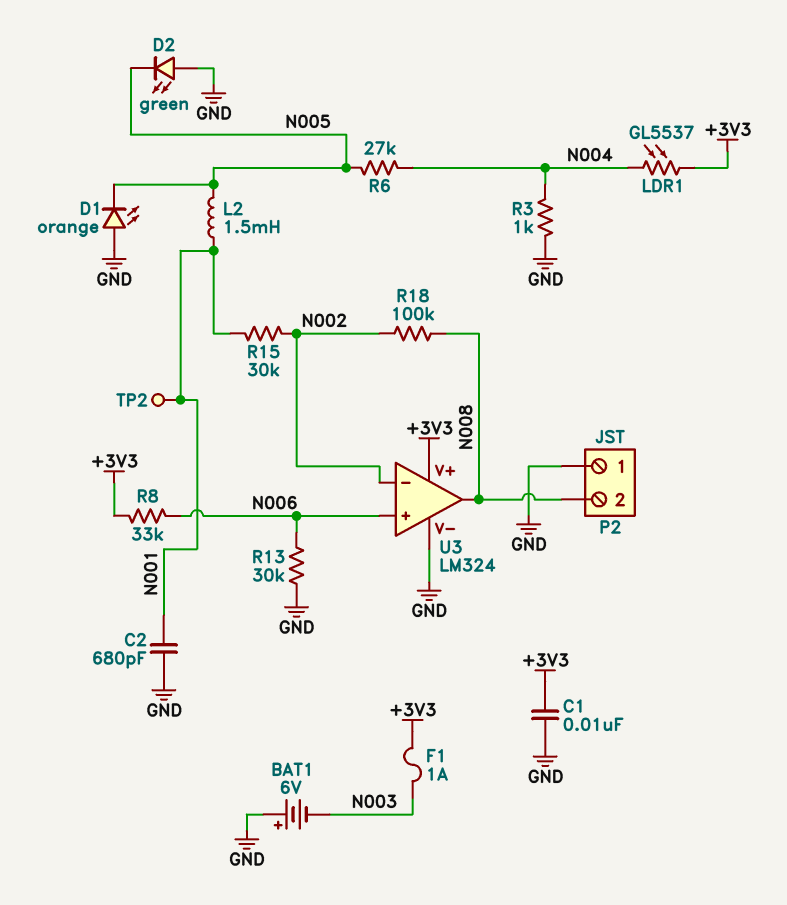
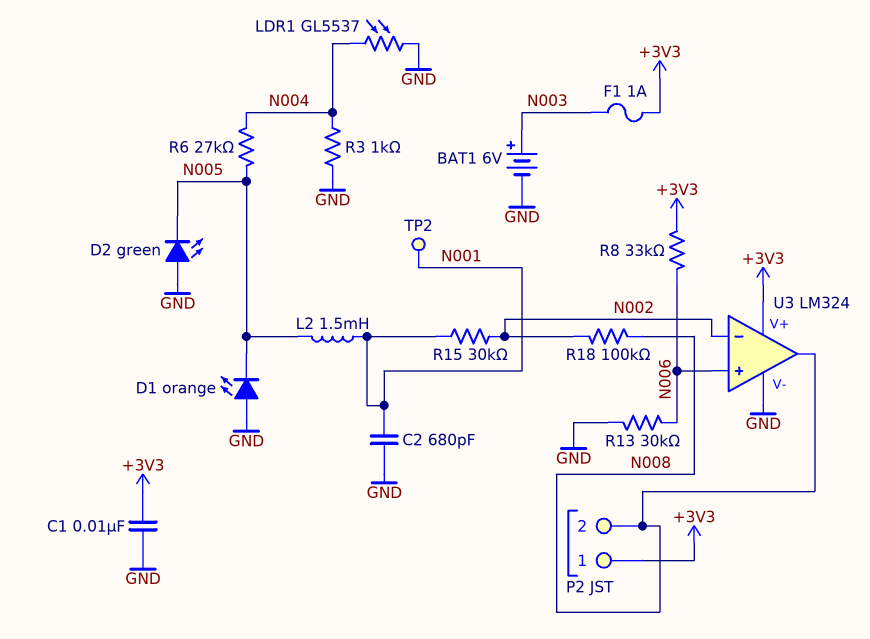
BAT1: 6V (plus GND, minus N003) -> 6V (plus N003, minus GND)
LDR1: GL5537 (+3V3, N004) -> GL5537 (GND, N004)
P2 pin 1: GND -> +3V3

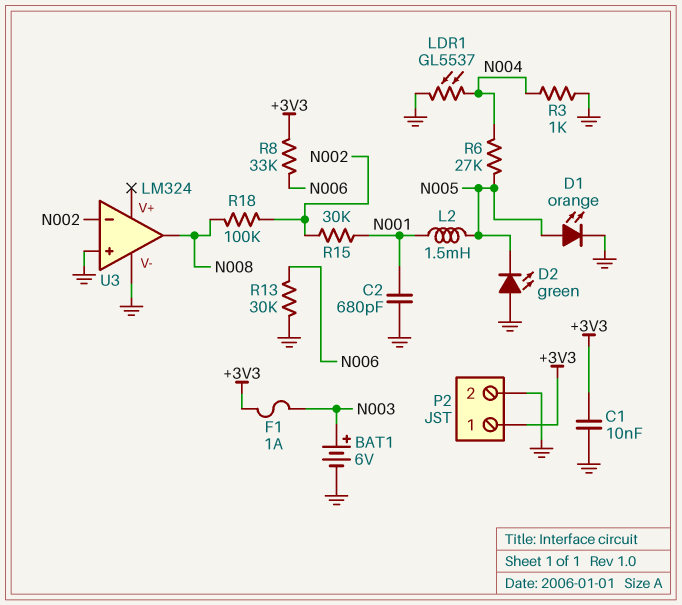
D1: LED orange (A GND, K N005) -> LED orange (A N005, K GND)
P2 pin 2: N008 -> GND
TP2: test point (N001) -> none
U3 pin V+: +3V3 -> none
U3 pin in+: N006 -> GND

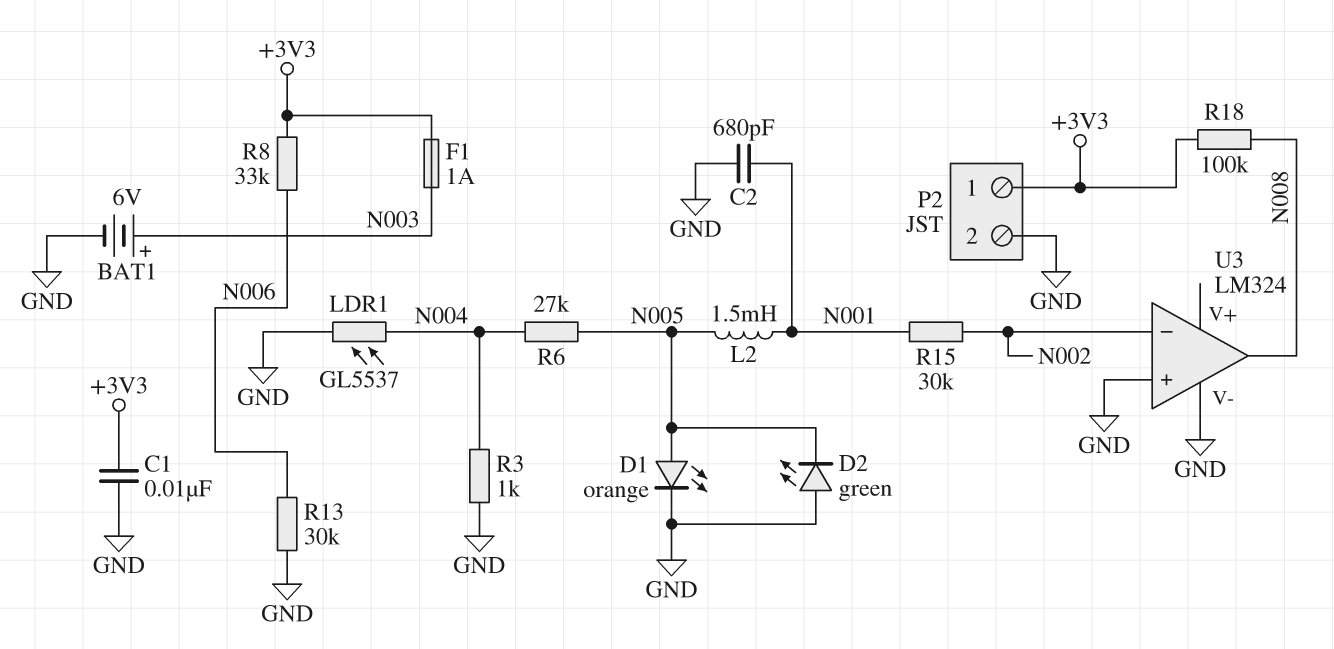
R18: 100k (N002, N008) -> 100k (+3V3, N008)

